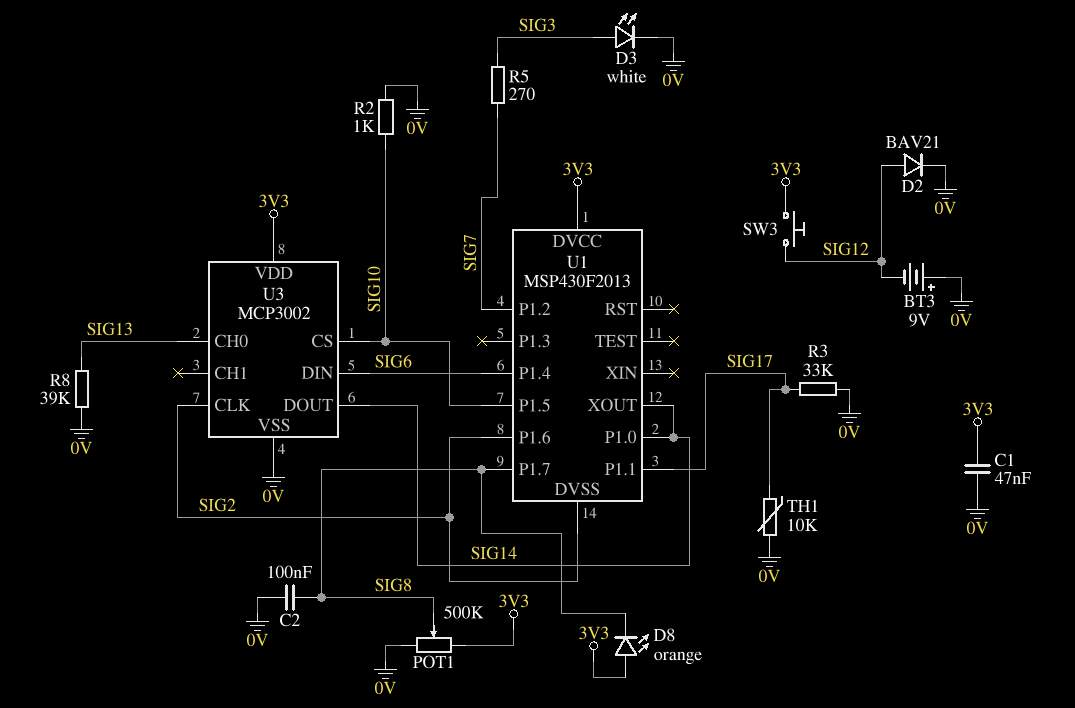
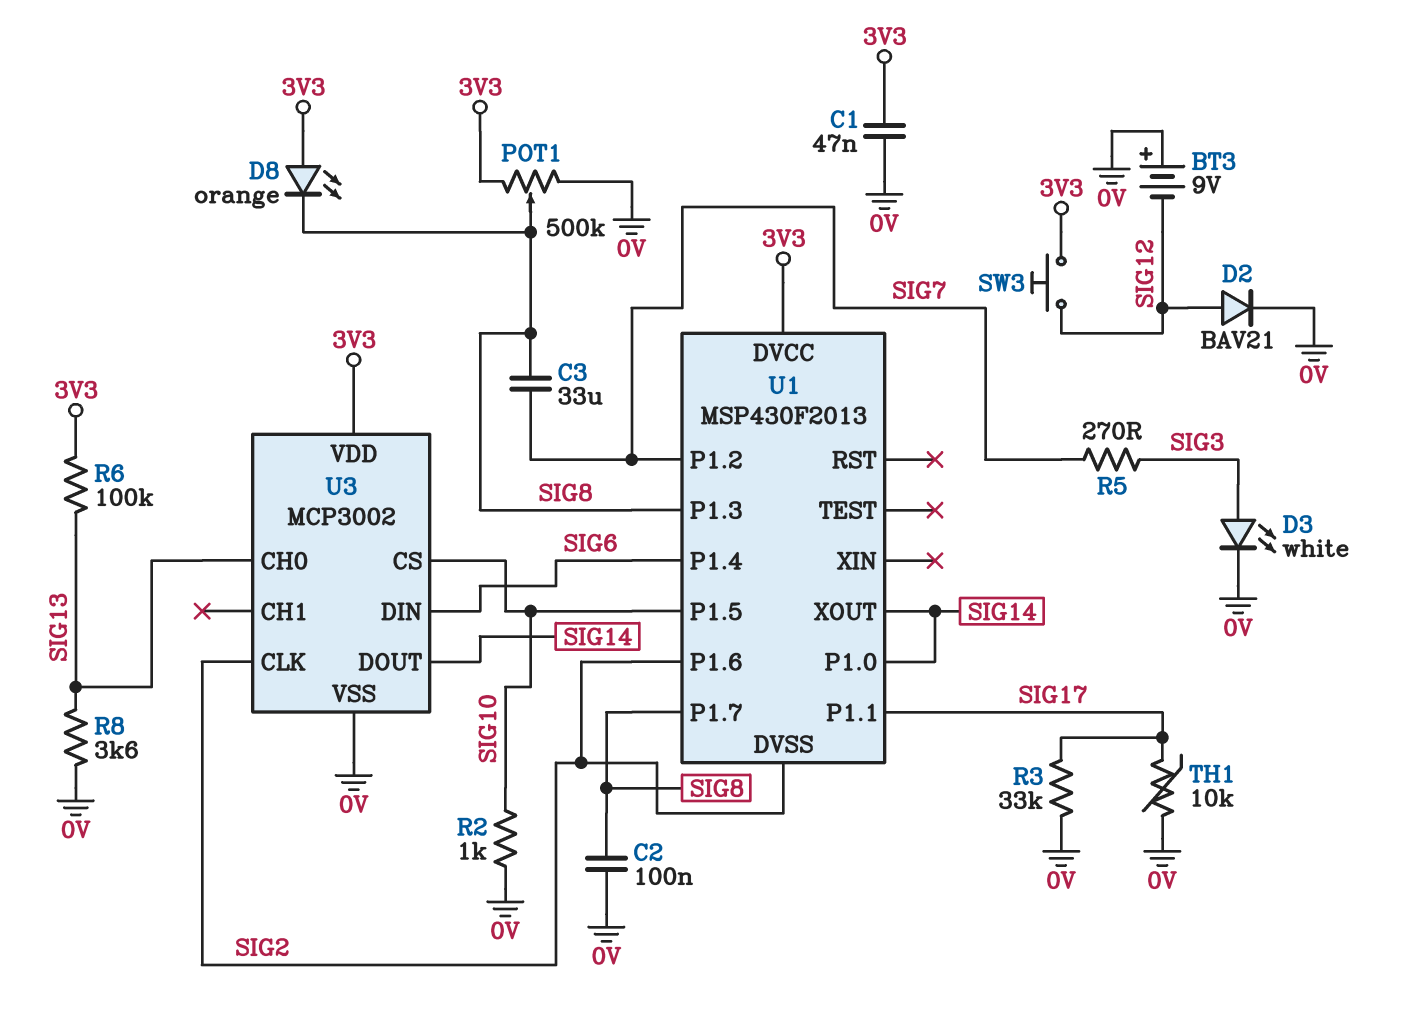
C3: none -> 33uF (SIG7, SIG8)
R6: none -> 100k (3V3, SIG13)
R8: 39k (0V, SIG13) -> 3.6k (0V, SIG13)
U1 pin P1.3: none -> SIG8

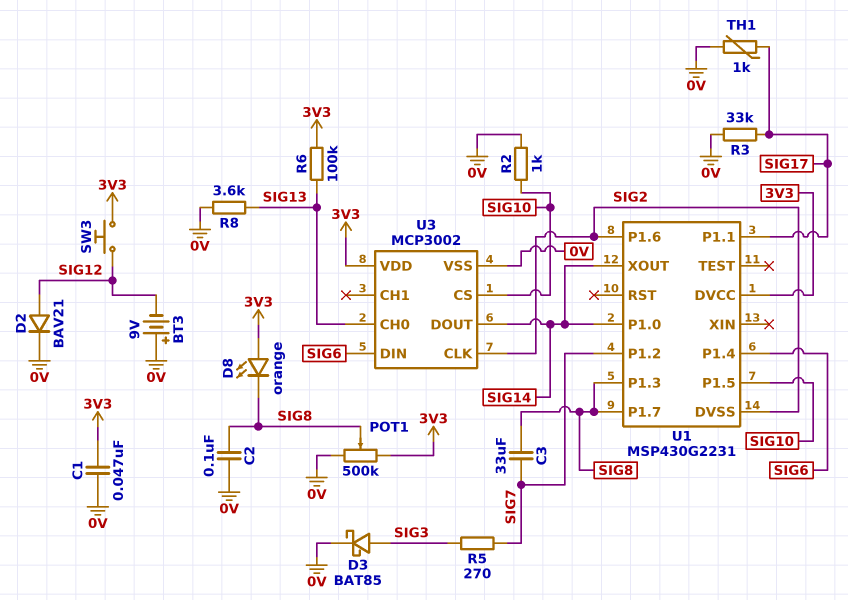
D3: LED white (A SIG3, K 0V) -> schottky BAT85 (A SIG3, K 0V)
TH1: 10k (0V, SIG17) -> 1k (0V, SIG17)
U1: MSP430F2013 -> MSP430G2231

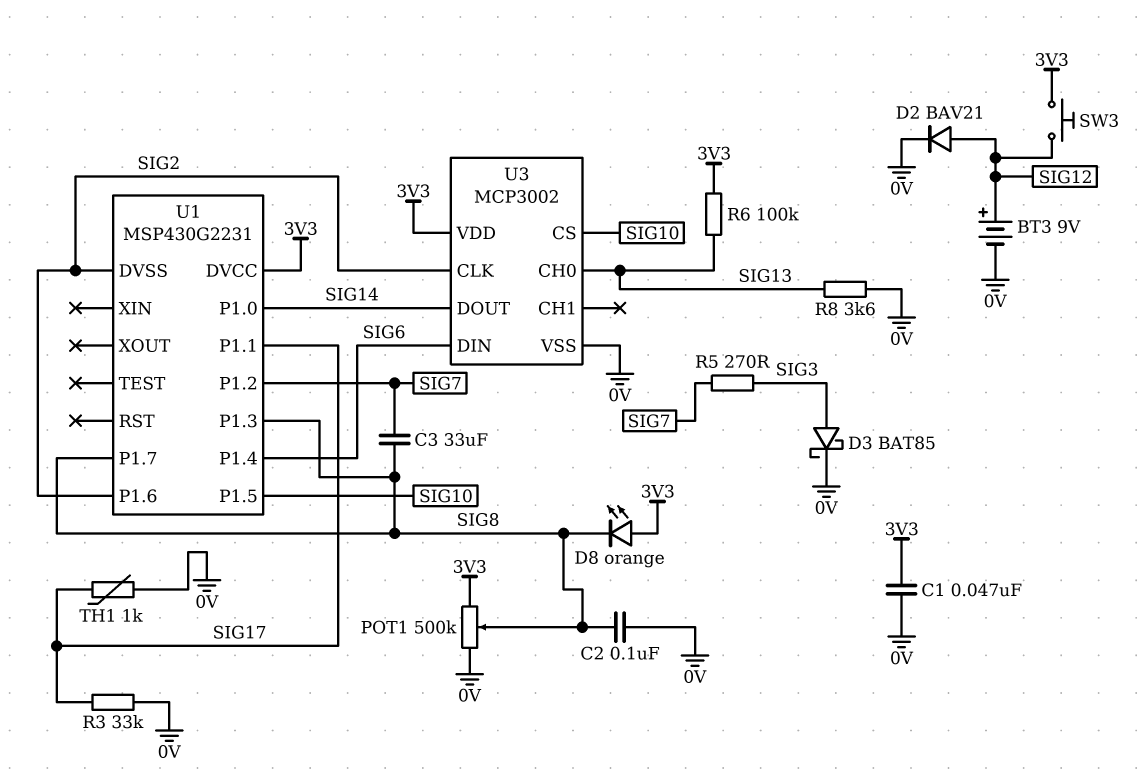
BT3: 9V (plus 0V, minus SIG12) -> 9V (plus SIG12, minus 0V)
R2: 1k (0V, SIG10) -> none
U1 pin XOUT: SIG14 -> none

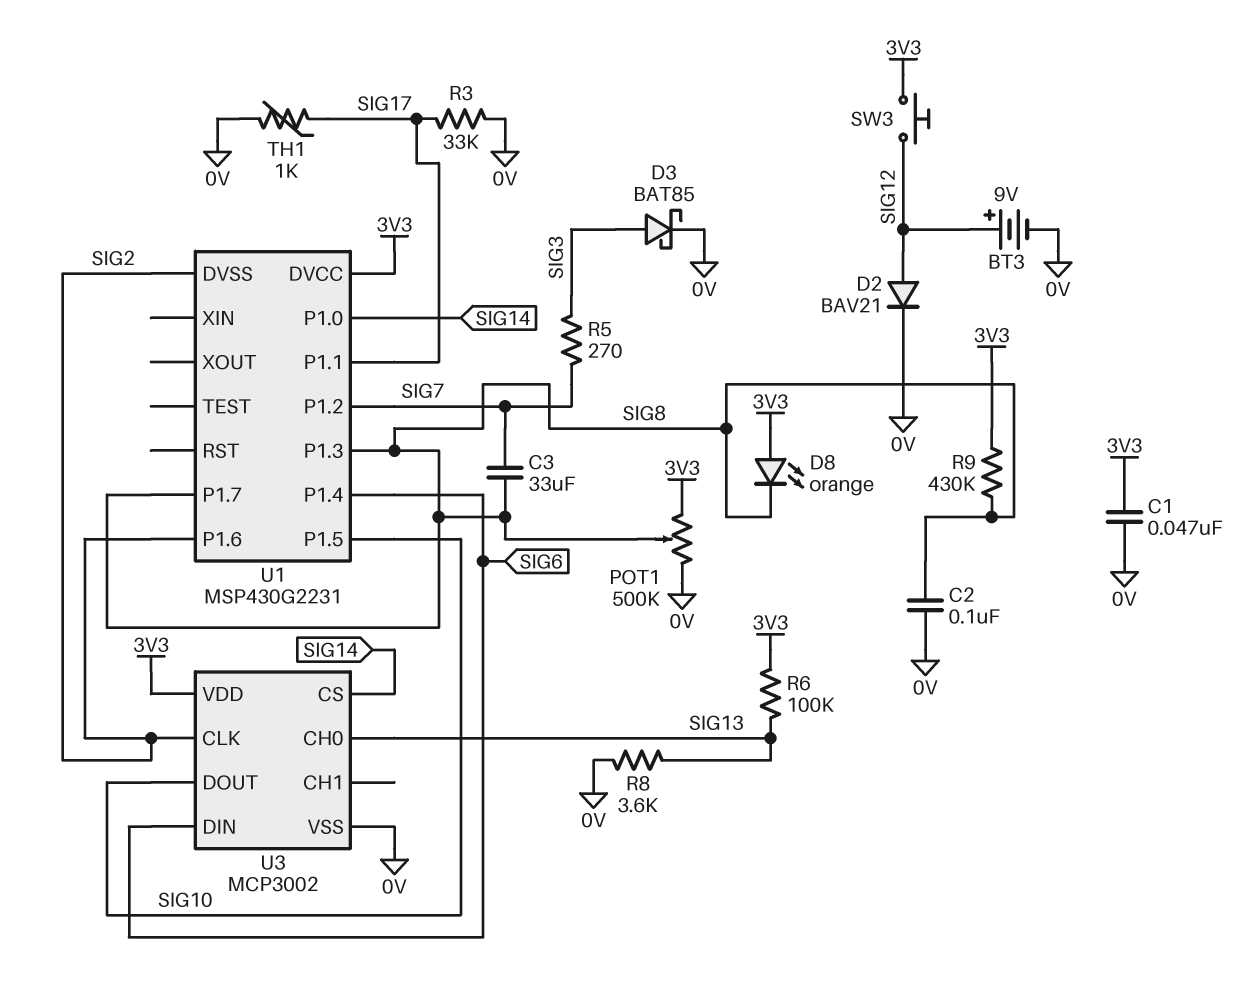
R9: none -> 430k (3V3, SIG8)
U3 pin CS: SIG10 -> SIG14
U3 pin DOUT: SIG14 -> SIG10

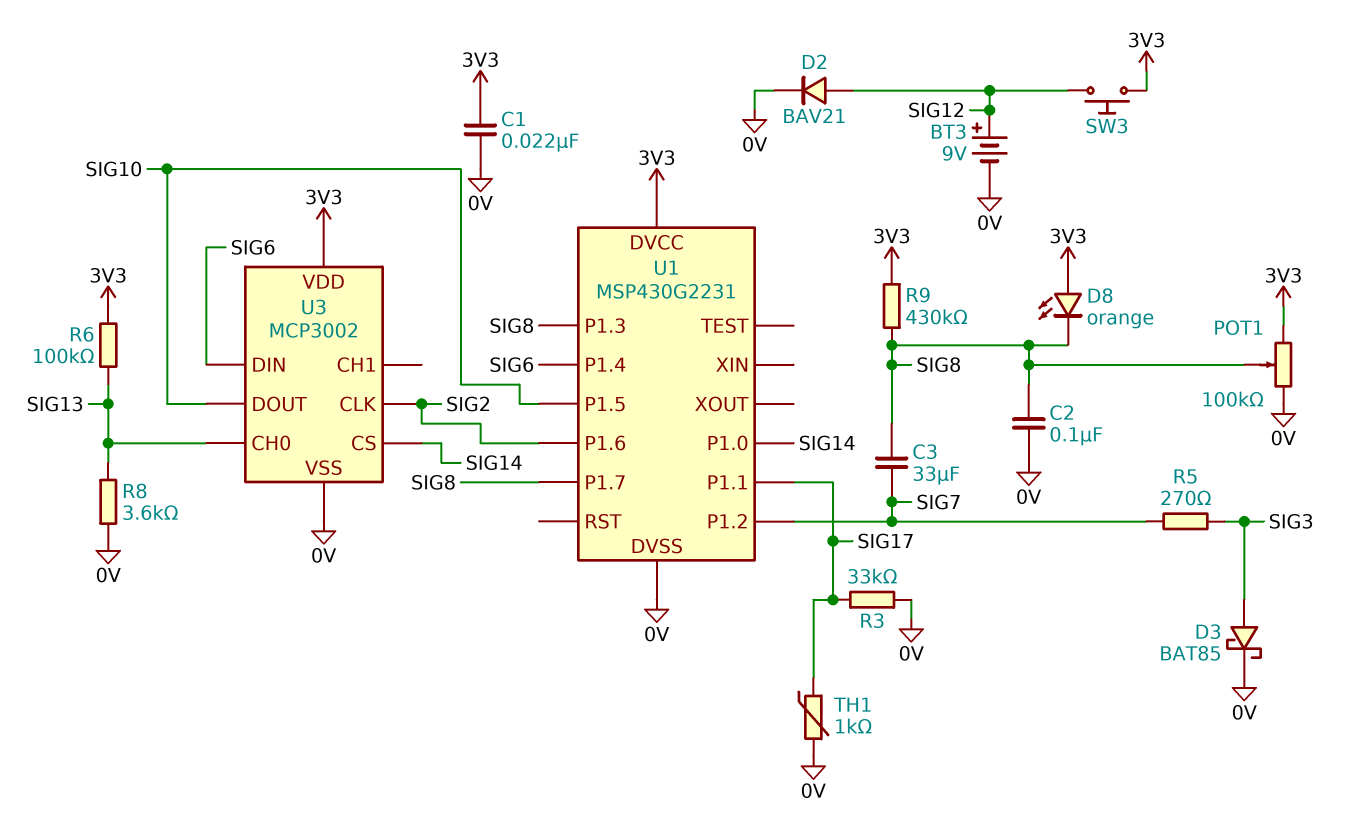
C1: 47nF (0V, 3V3) -> 22nF (0V, 3V3)
POT1: 500k (0V, 3V3, wiper SIG8) -> 100k (0V, 3V3, wiper SIG8)
U1 pin DVSS: SIG2 -> 0V

